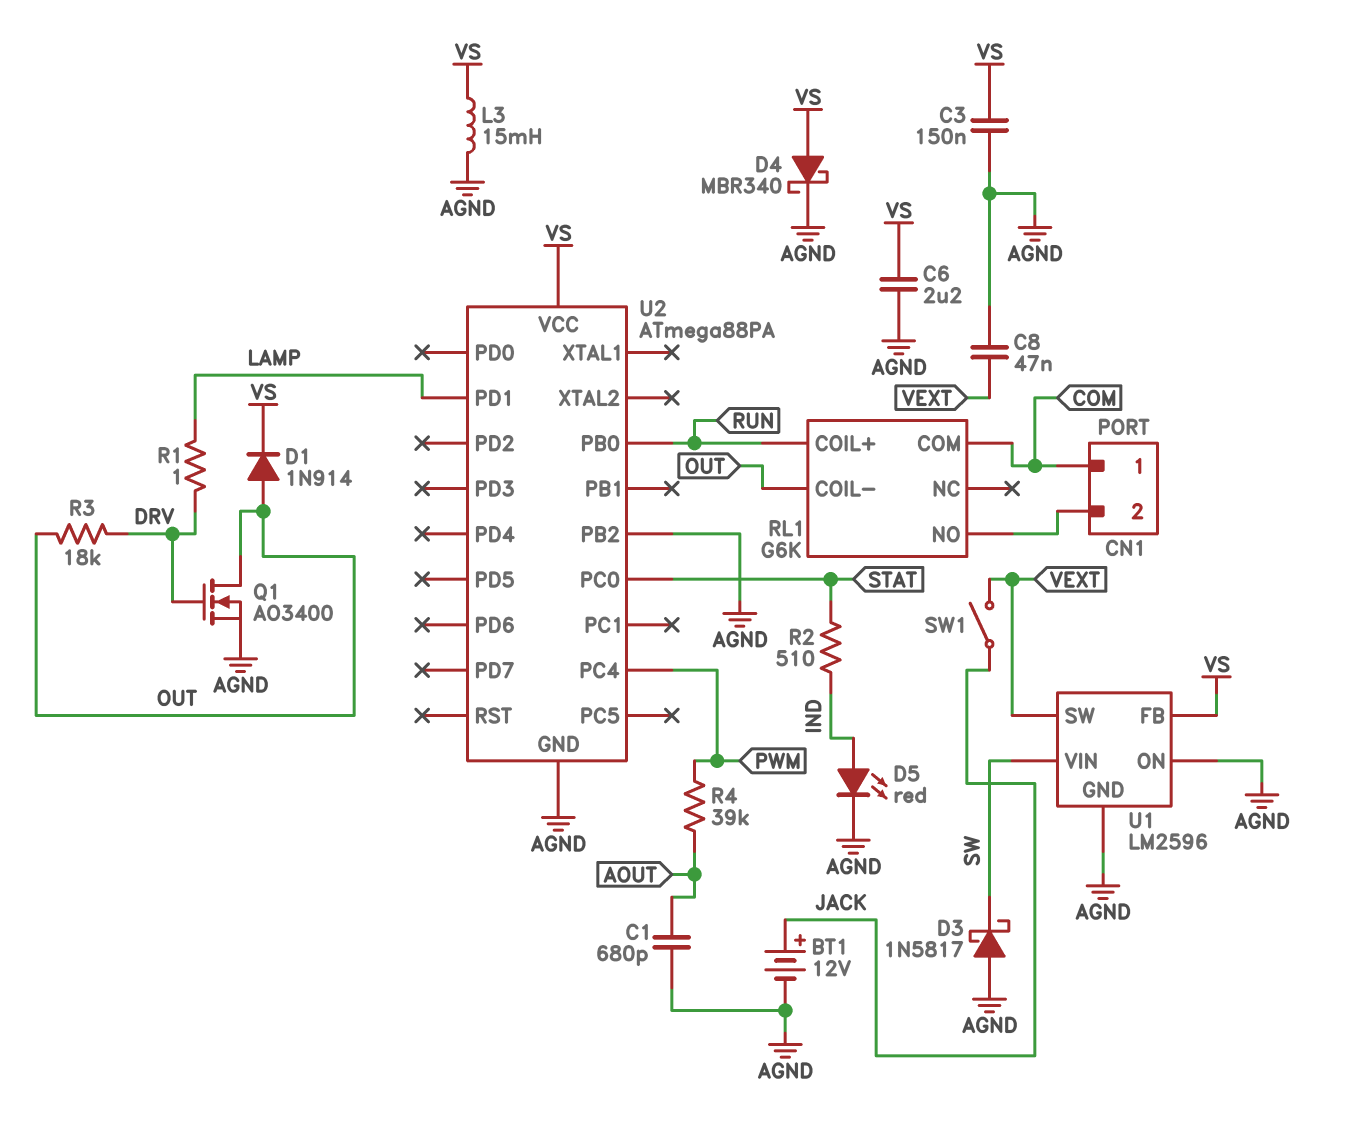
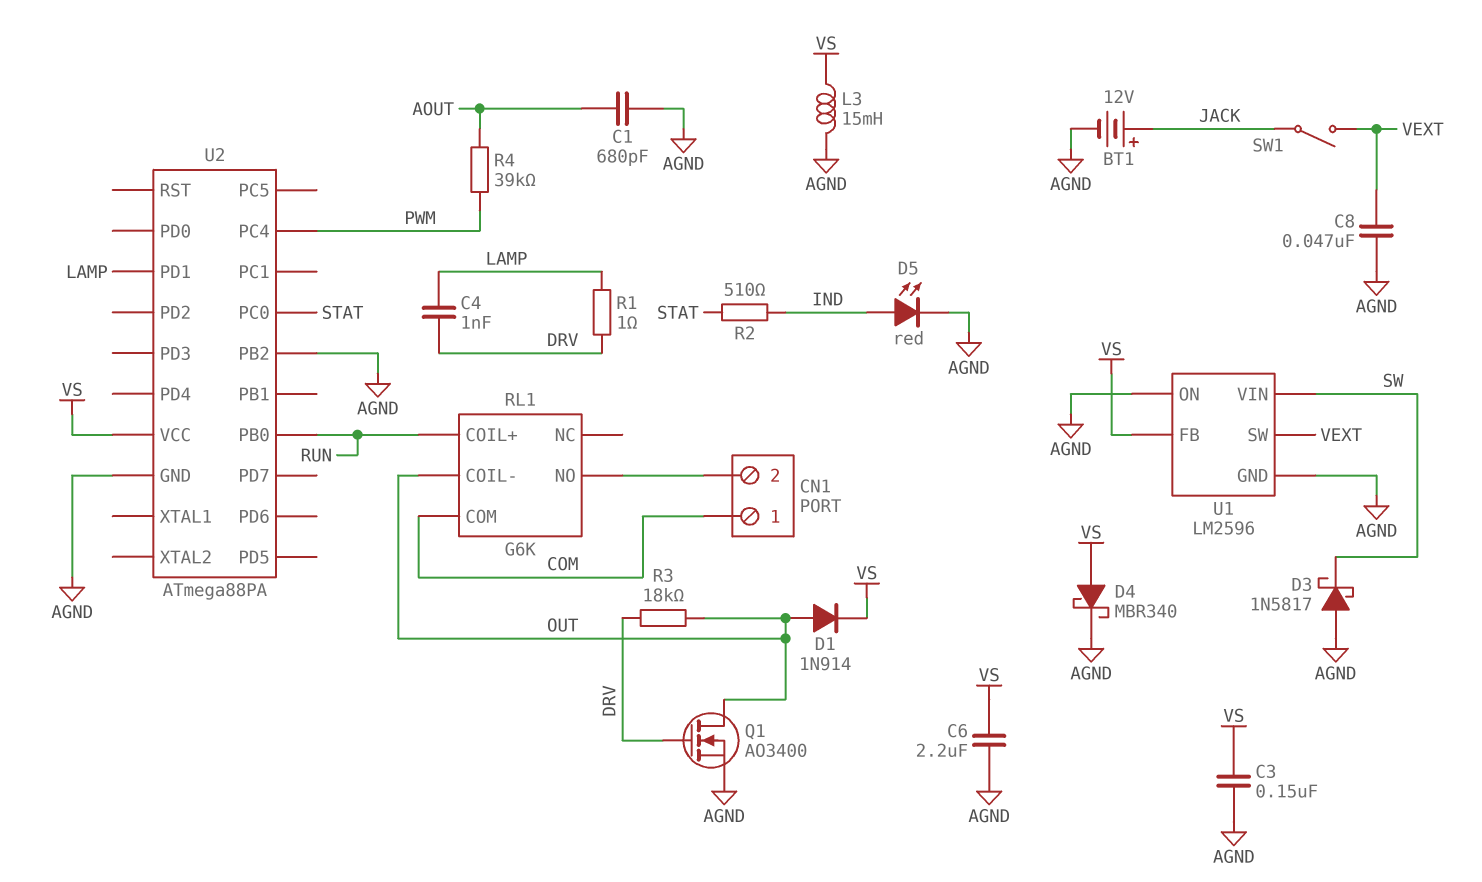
C4: none -> 1nF (DRV, LAMP)

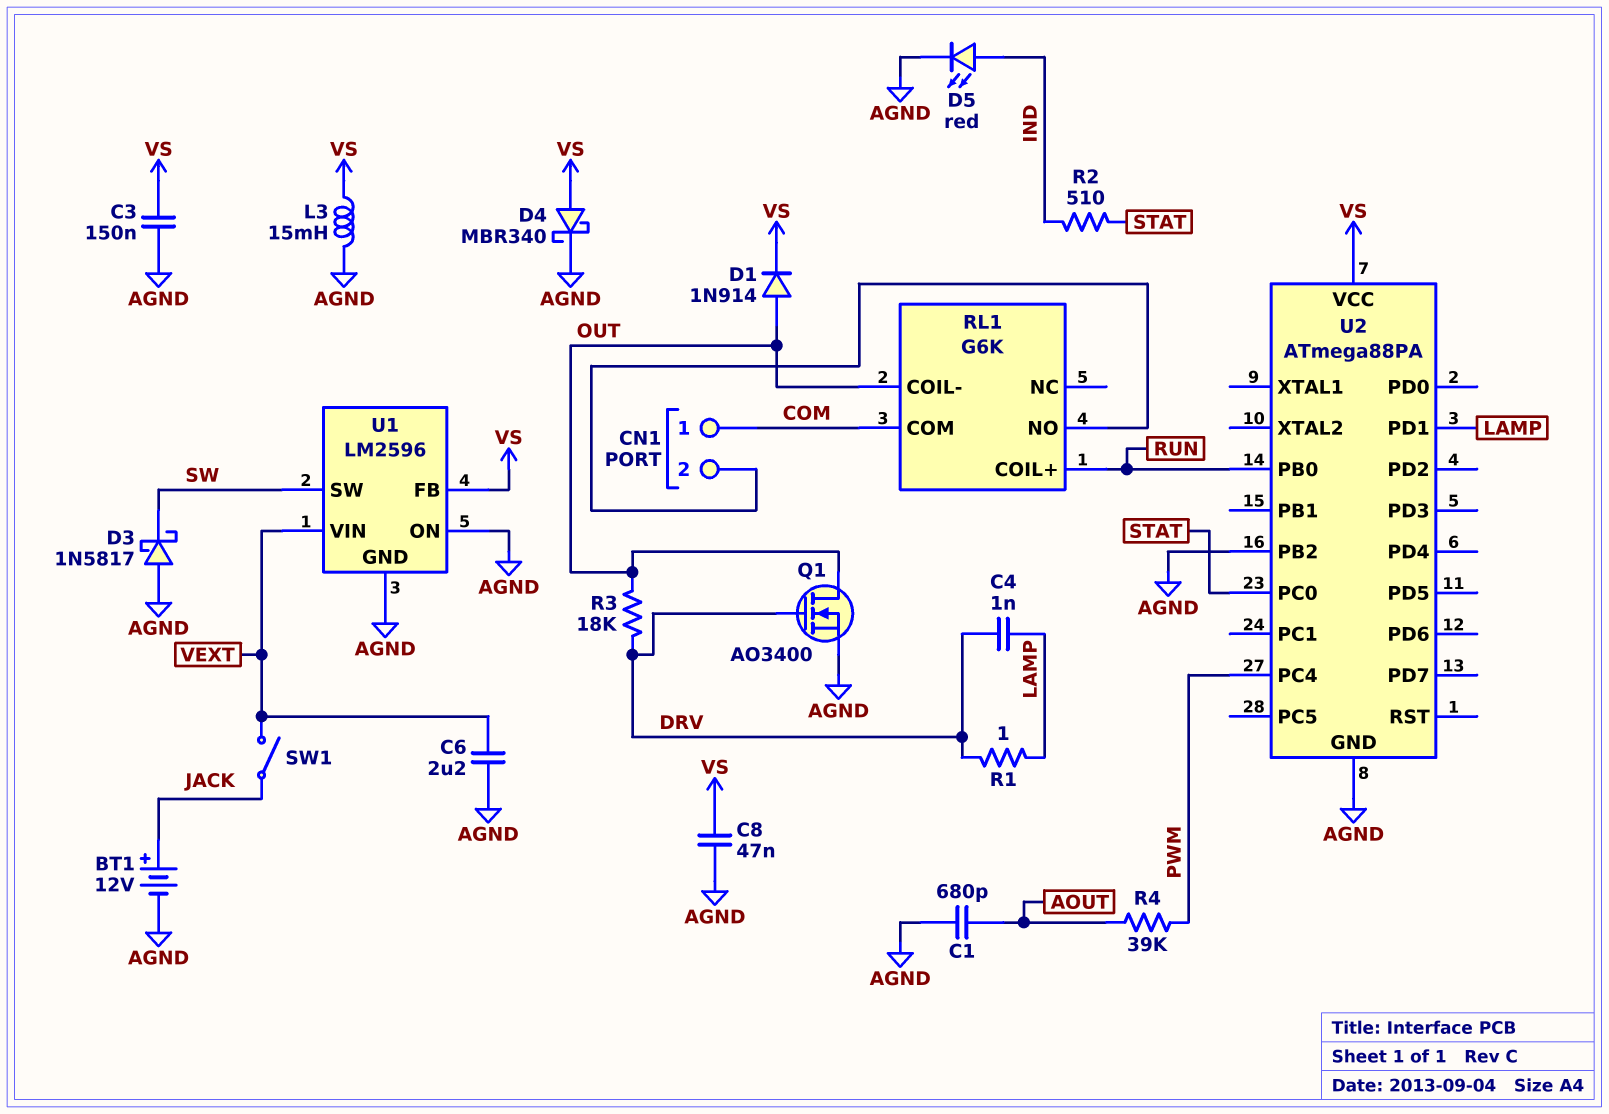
C6: 2.2uF (AGND, VS) -> 2.2uF (AGND, VEXT)
C8: 47nF (AGND, VEXT) -> 47nF (AGND, VS)
U1 pin SW: VEXT -> SW
U1 pin VIN: SW -> VEXT

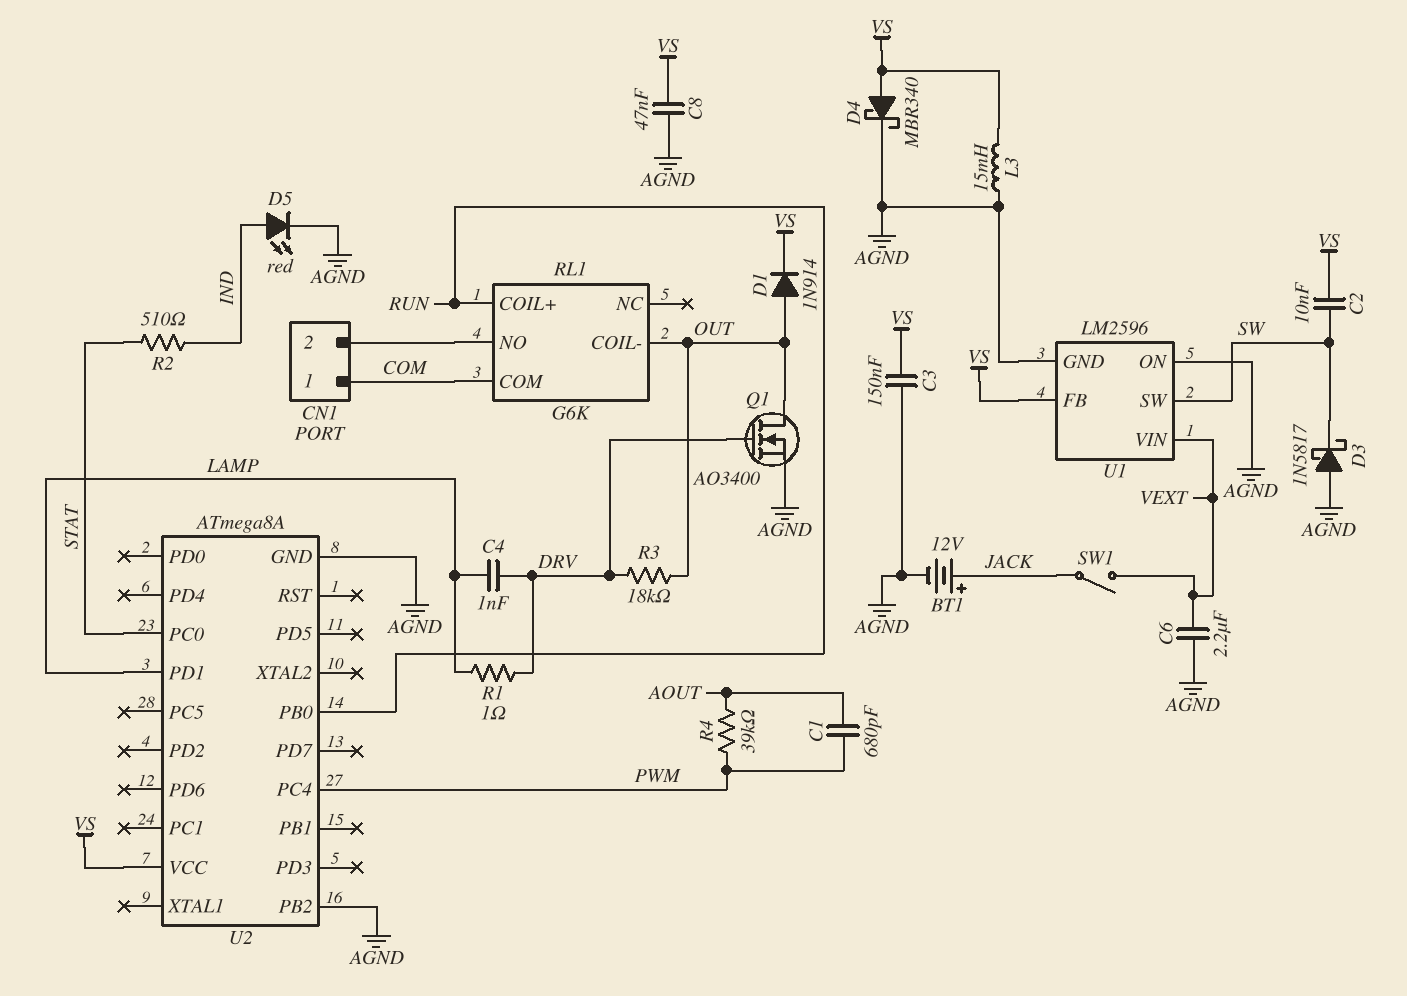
C1: 680pF (AGND, AOUT) -> 680pF (AOUT, PWM)
C2: none -> 10nF (SW, VS)
U2: ATmega88PA -> ATmega8A

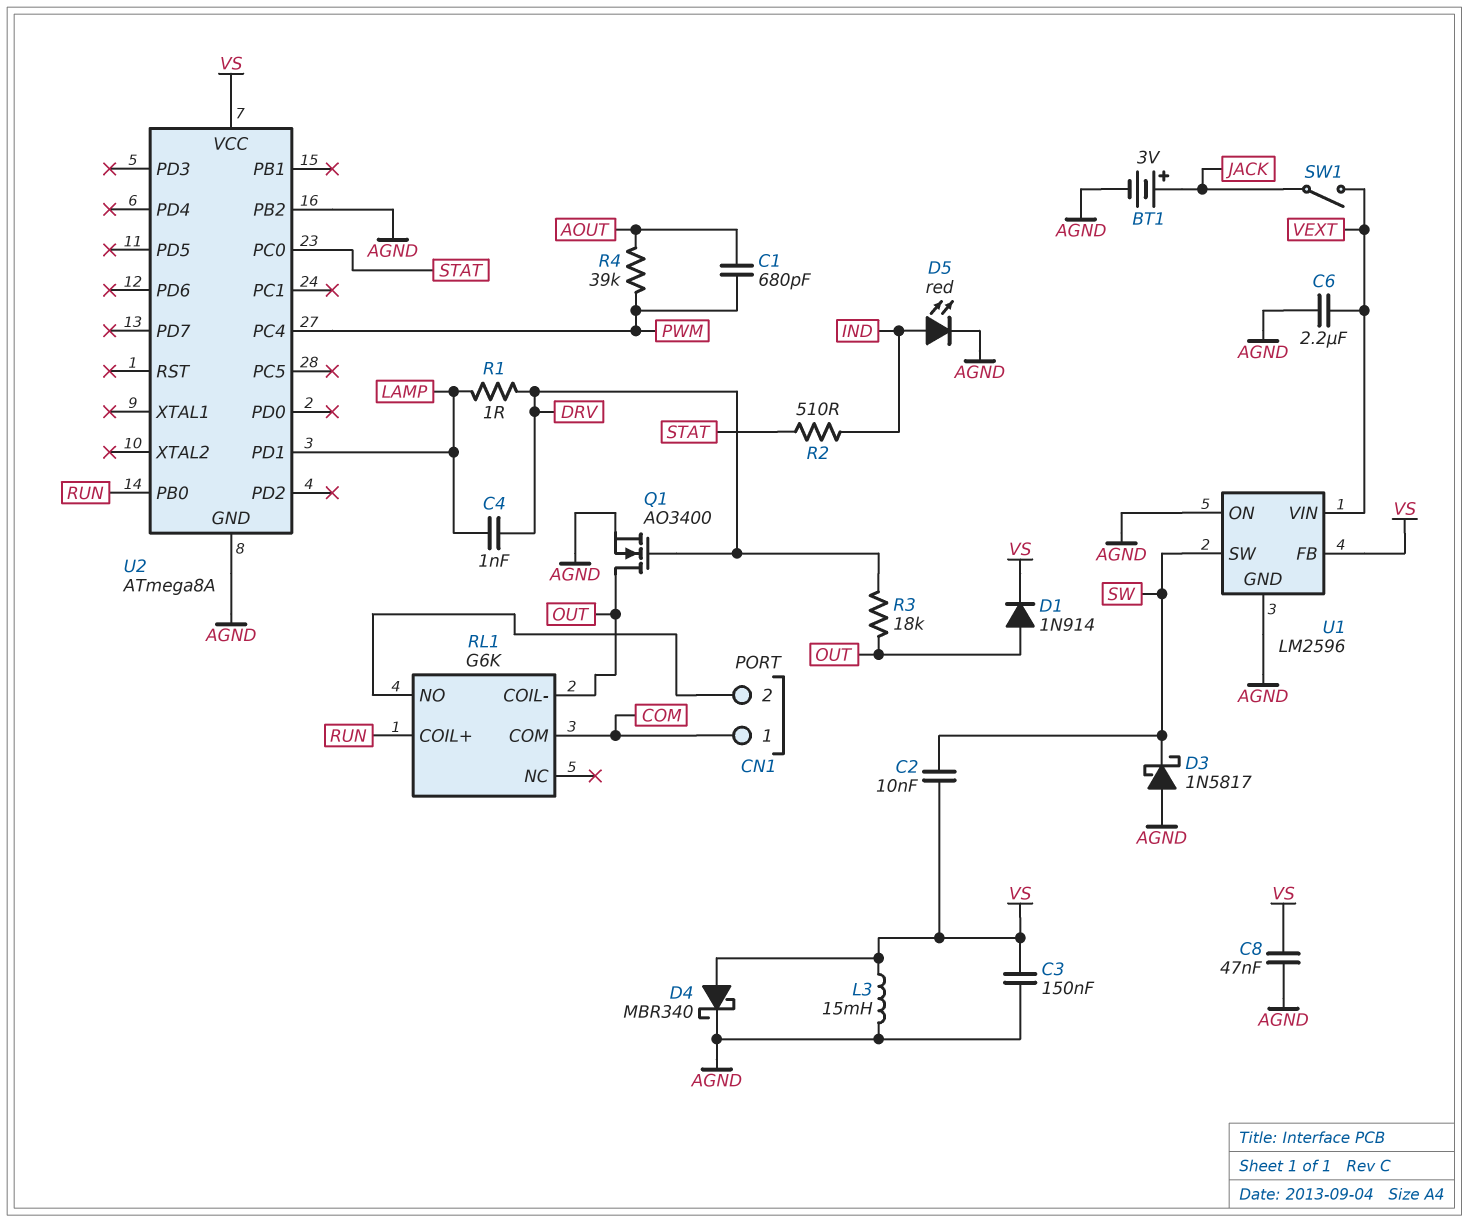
BT1: 12V (plus JACK, minus AGND) -> 3V (plus JACK, minus AGND)

